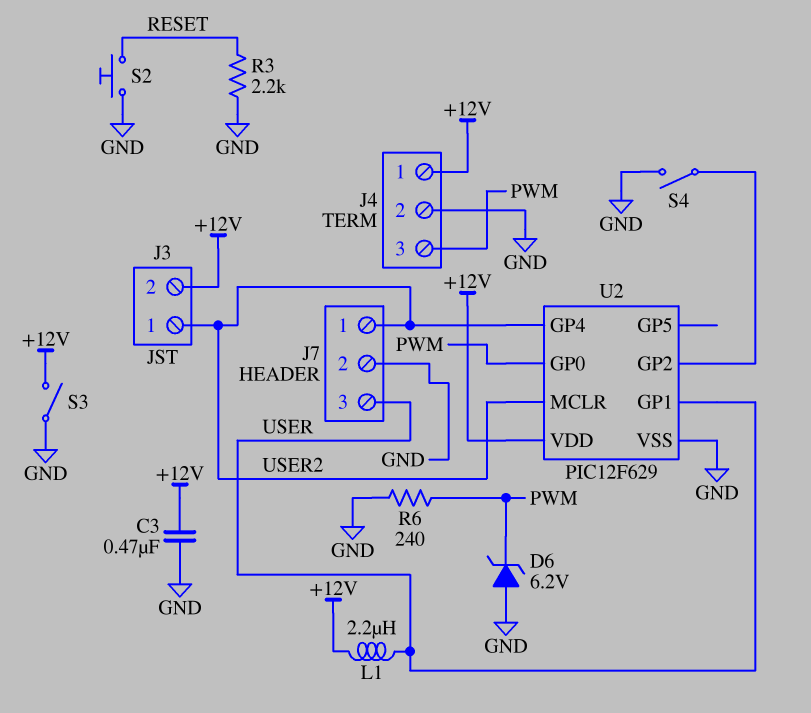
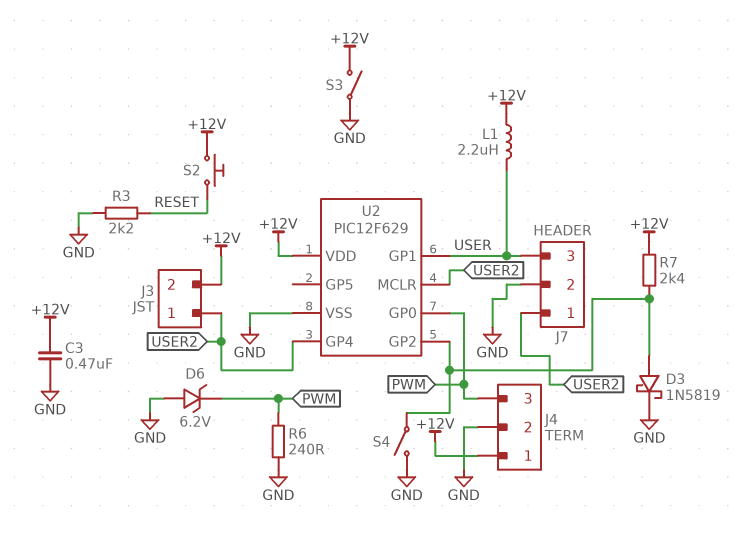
D3: none -> schottky 1N5819 (A U2/GP2, K GND)
R7: none -> 2.4k (+12V, U2/GP2)
S2: button (GND, RESET) -> button (+12V, RESET)

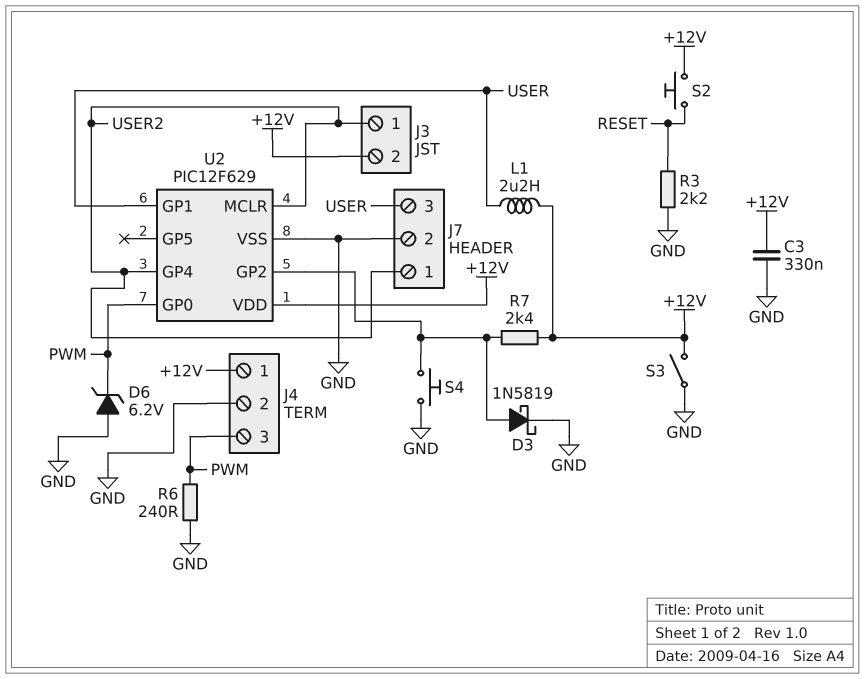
C3: 470nF (+12V, GND) -> 330nF (+12V, GND)
S4: switch (GND, U2/GP2) -> button (GND, U2/GP2)

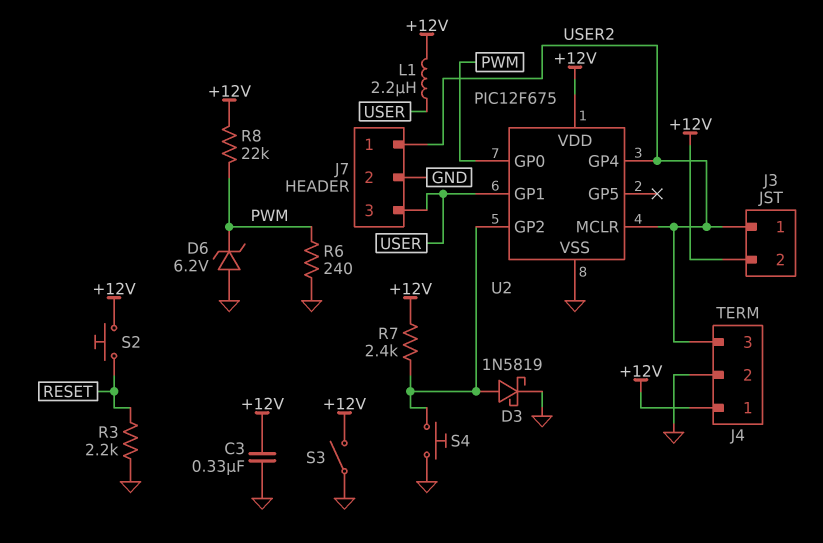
J4 pin 3: PWM -> USER2
R8: none -> 22k (+12V, PWM)
U2: PIC12F629 -> PIC12F675

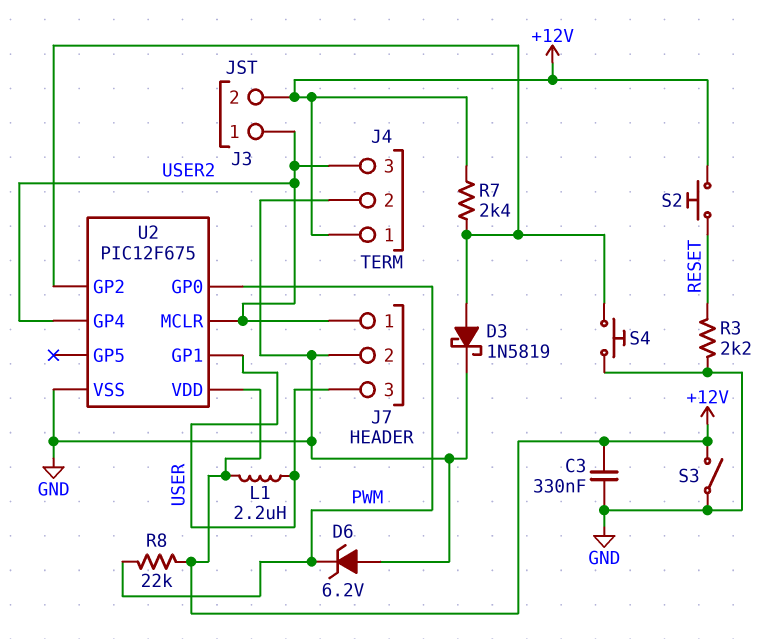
R6: 240 (GND, PWM) -> none

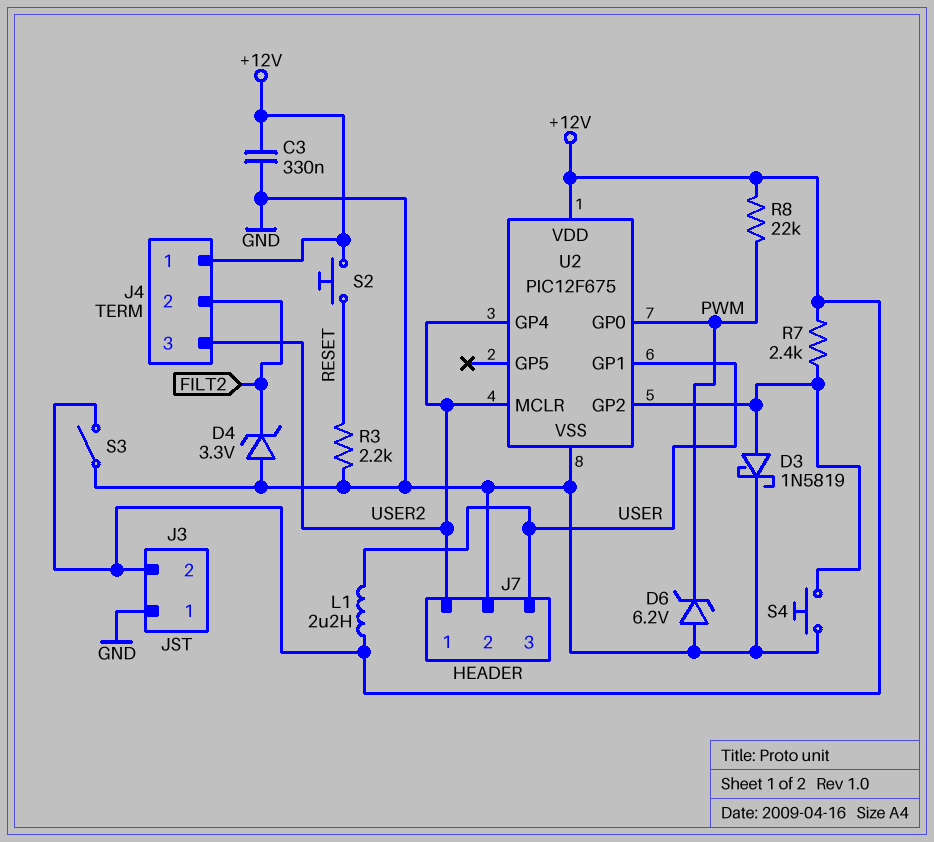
D4: none -> zener 3.3V (A GND, K FILT2)
J3 pin 1: USER2 -> GND
J4 pin 2: GND -> FILT2

